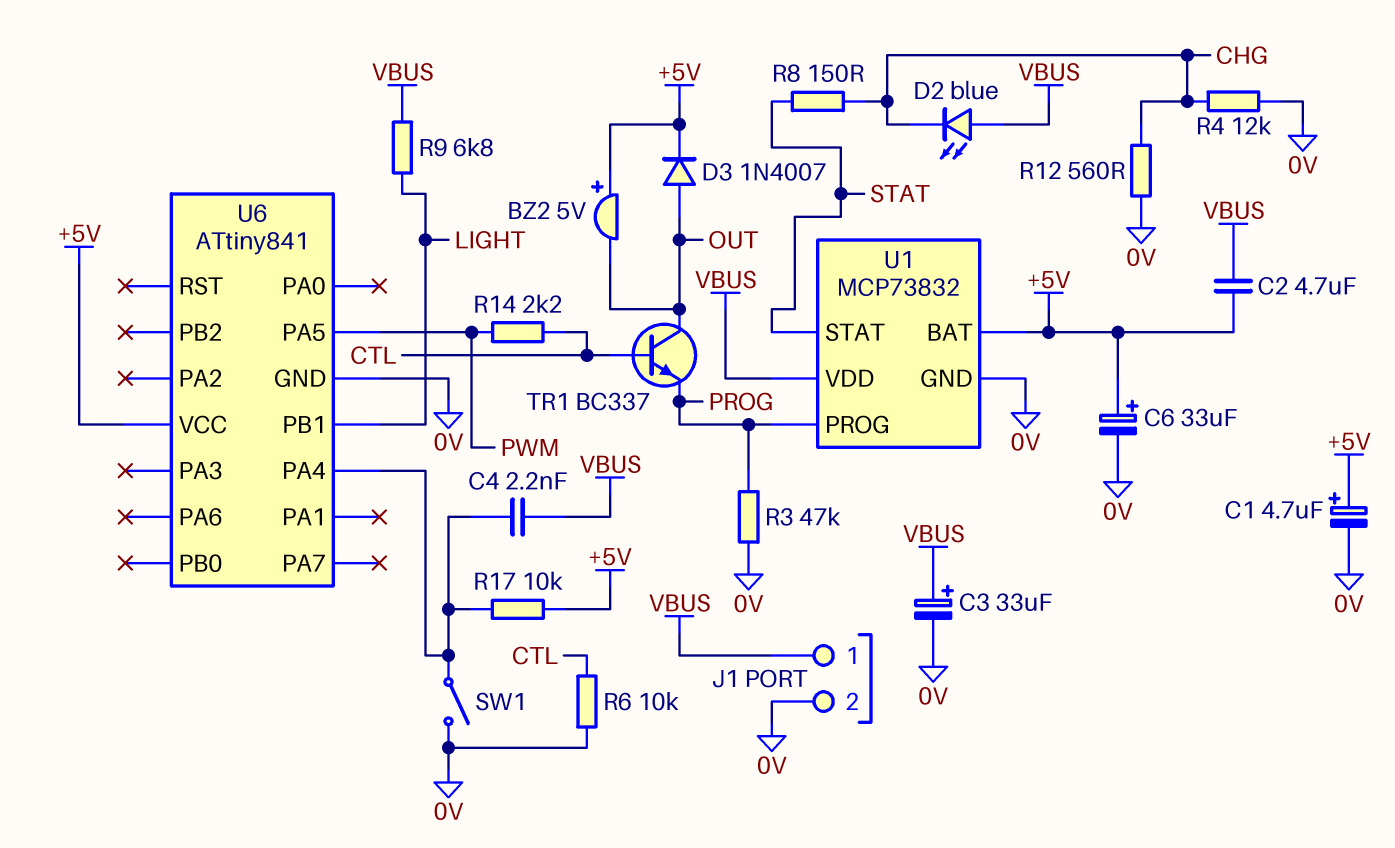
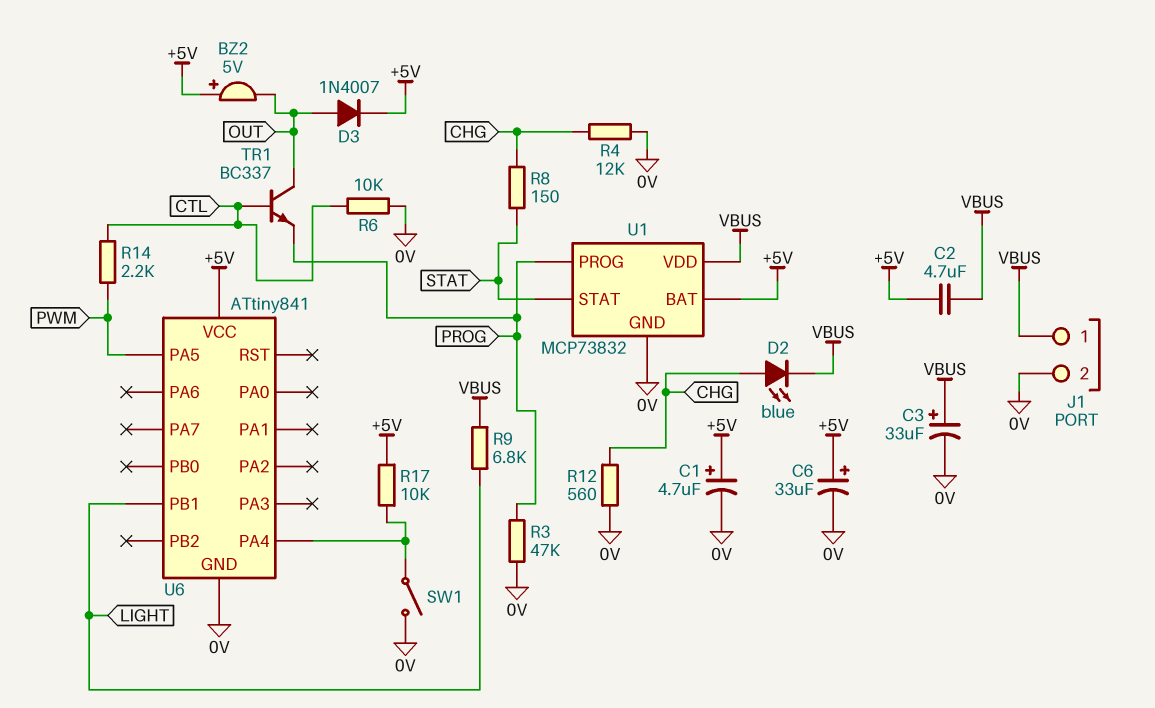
C4: 2.2nF (U6/PA4, VBUS) -> none
D2: LED blue (A VBUS, K CHG) -> LED blue (A CHG, K VBUS)

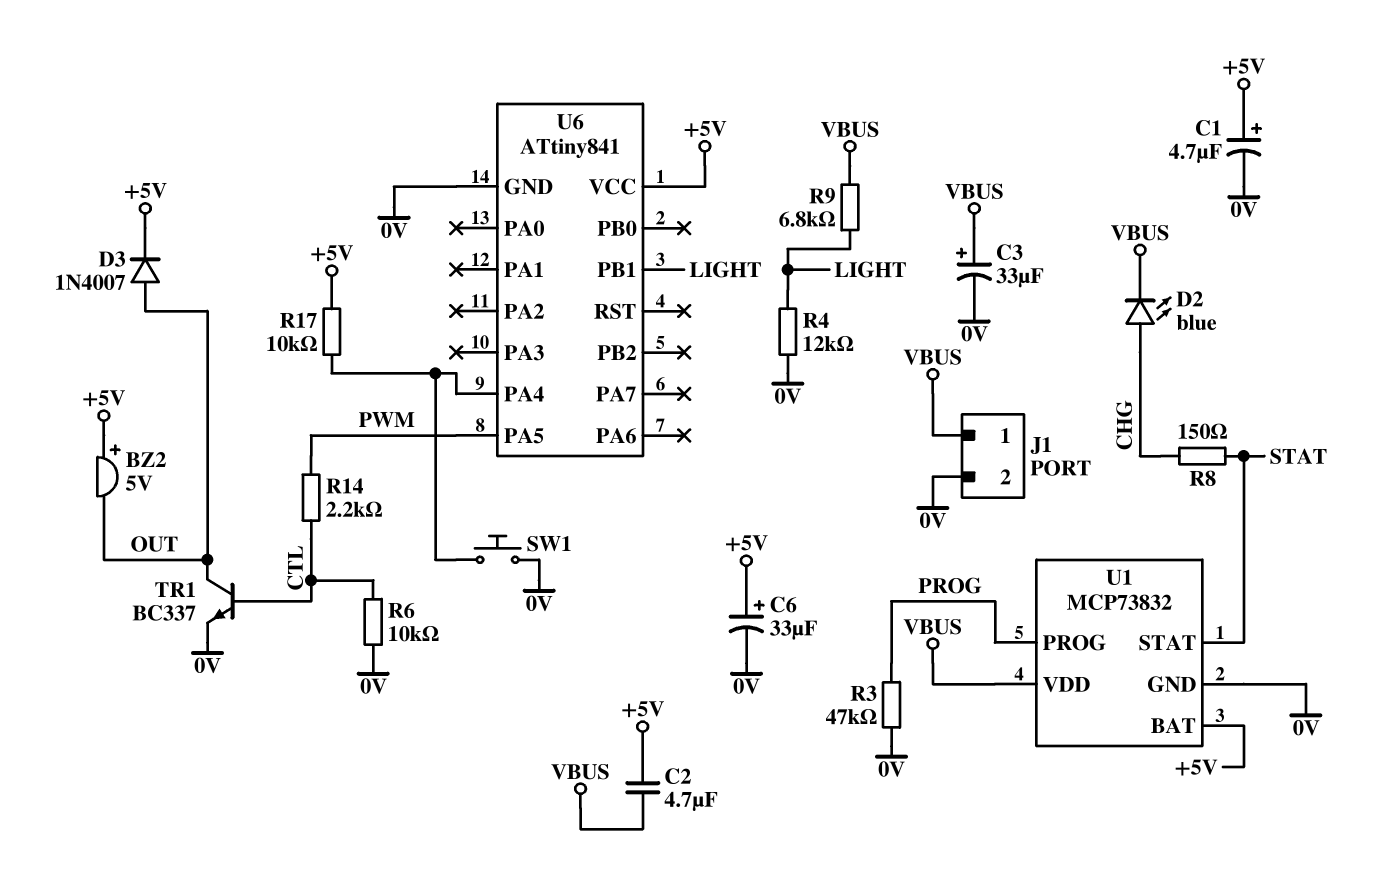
R4: 12k (0V, CHG) -> 12k (0V, LIGHT)
R12: 560 (0V, CHG) -> none
SW1: switch (0V, U6/PA4) -> button (0V, U6/PA4)
TR1: NPN BC337 (B CTL, C OUT, E PROG) -> NPN BC337 (B CTL, C OUT, E 0V)

